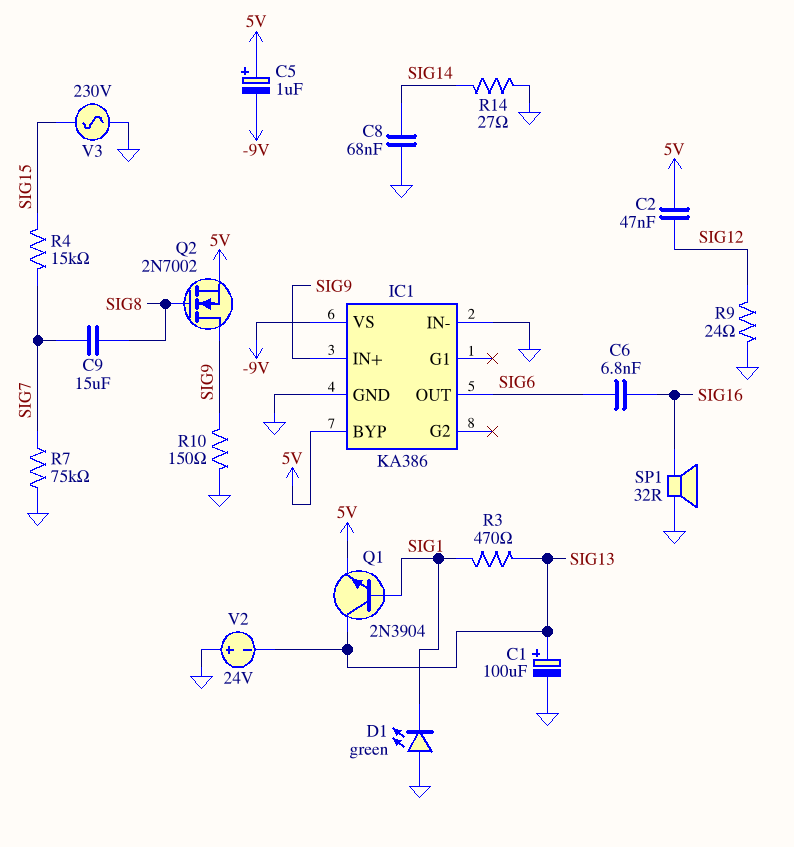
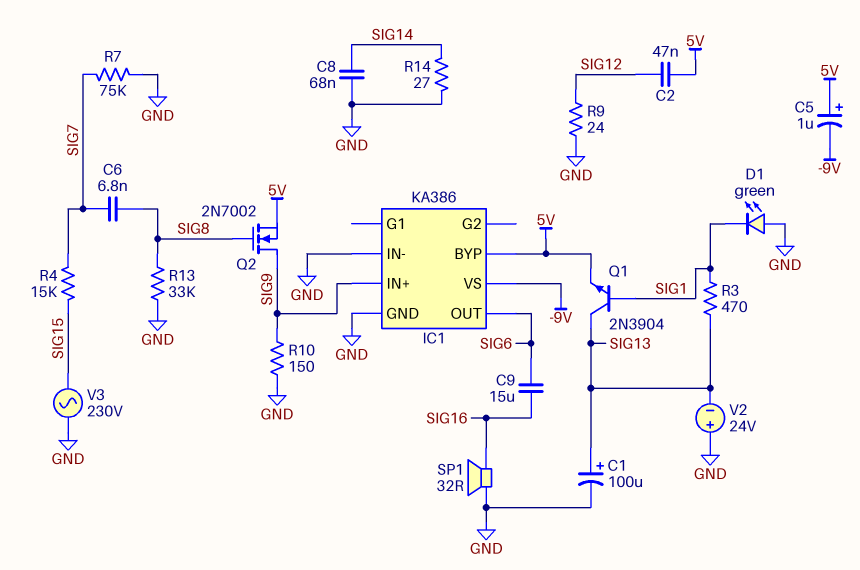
C6: 6.8nF (SIG6, SIG16) -> 6.8nF (SIG7, SIG8)
C9: 15uF (SIG7, SIG8) -> 15uF (SIG6, SIG16)
R13: none -> 33k (GND, SIG8)

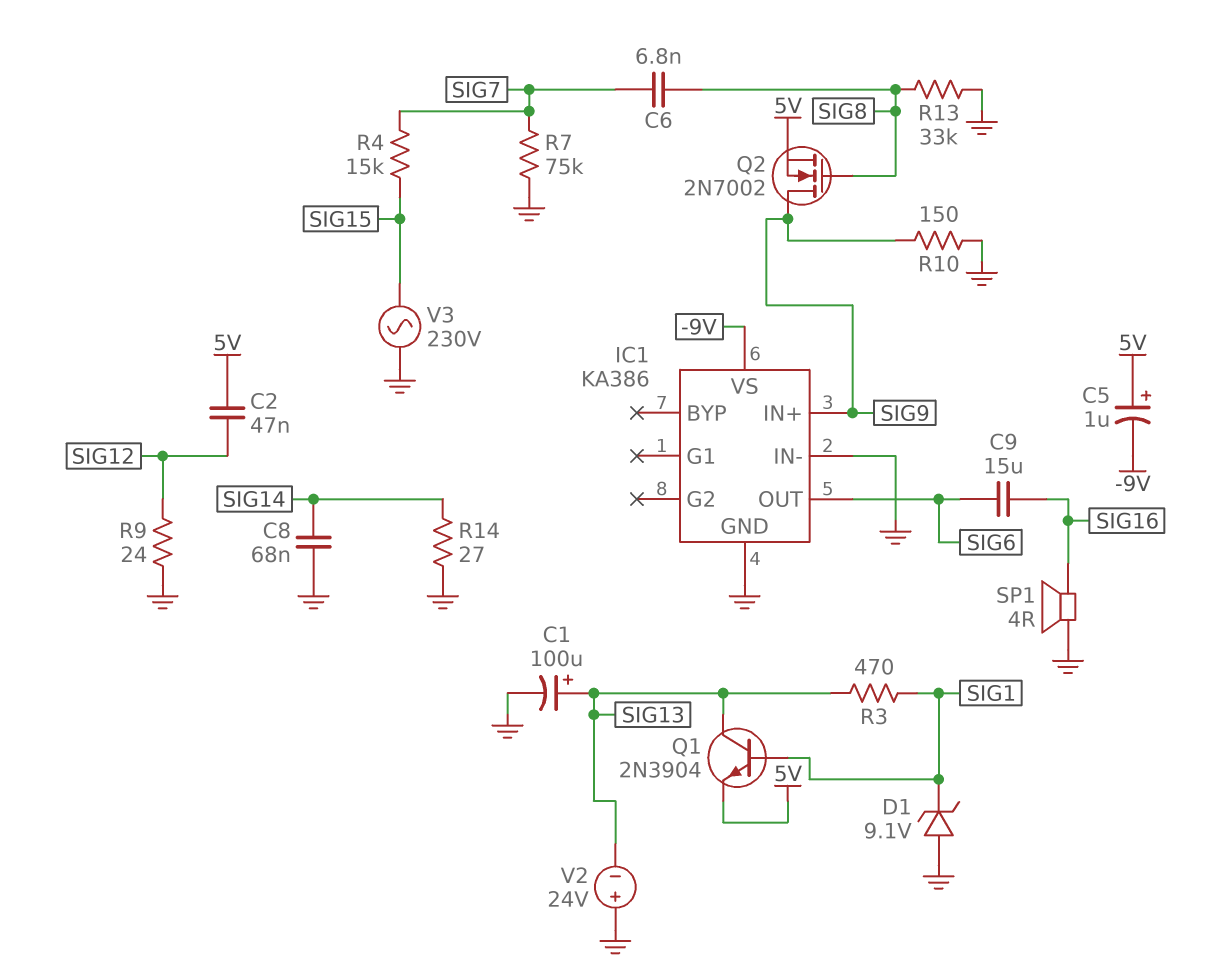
D1: LED green (A GND, K SIG1) -> zener 9.1V (A GND, K SIG1)
IC1 pin BYP: 5V -> none
SP1: speaker 32R (GND, SIG16) -> speaker 4R (GND, SIG16)

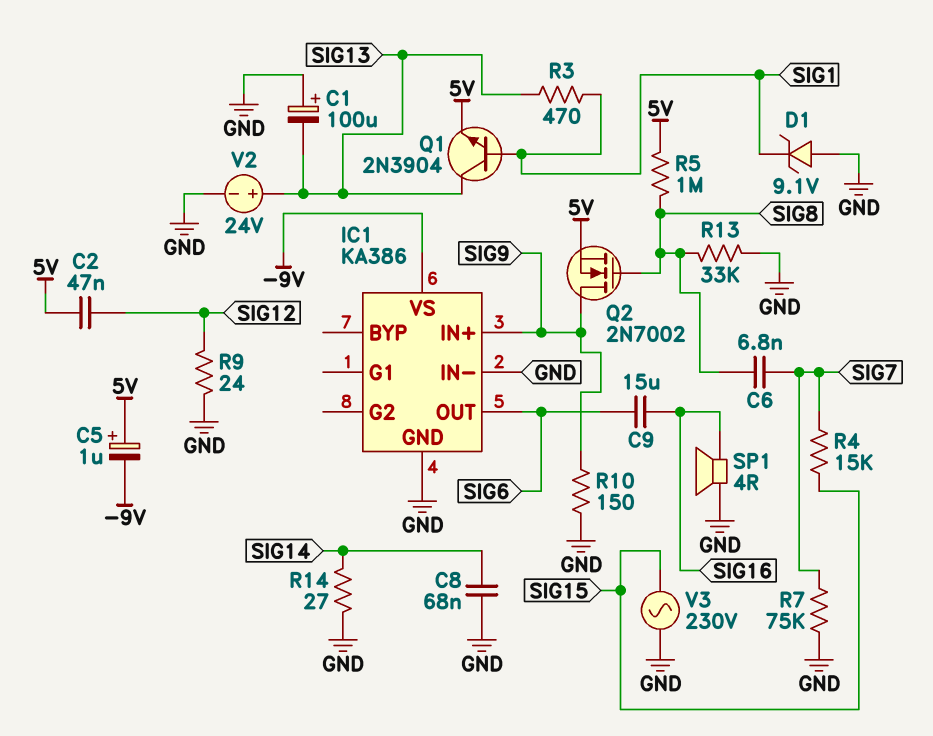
C1: 100uF (plus SIG13, minus GND) -> 100uF (plus GND, minus SIG13)
R5: none -> 1M (5V, SIG8)
V2: 24V (plus GND, minus SIG13) -> 24V (plus SIG13, minus GND)

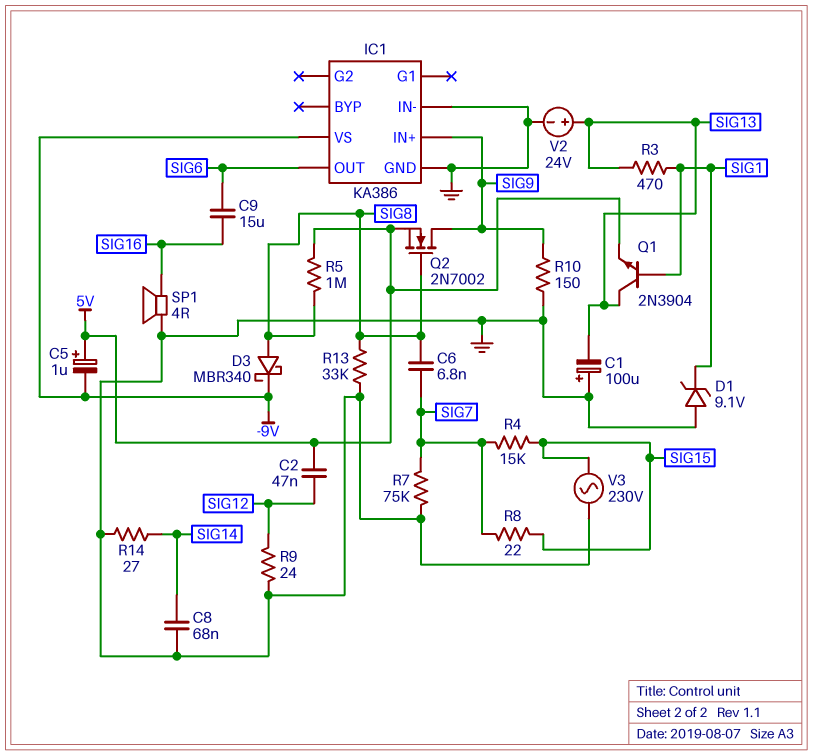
D3: none -> schottky MBR340 (A SIG8, K -9V)
R8: none -> 22 (SIG7, SIG15)

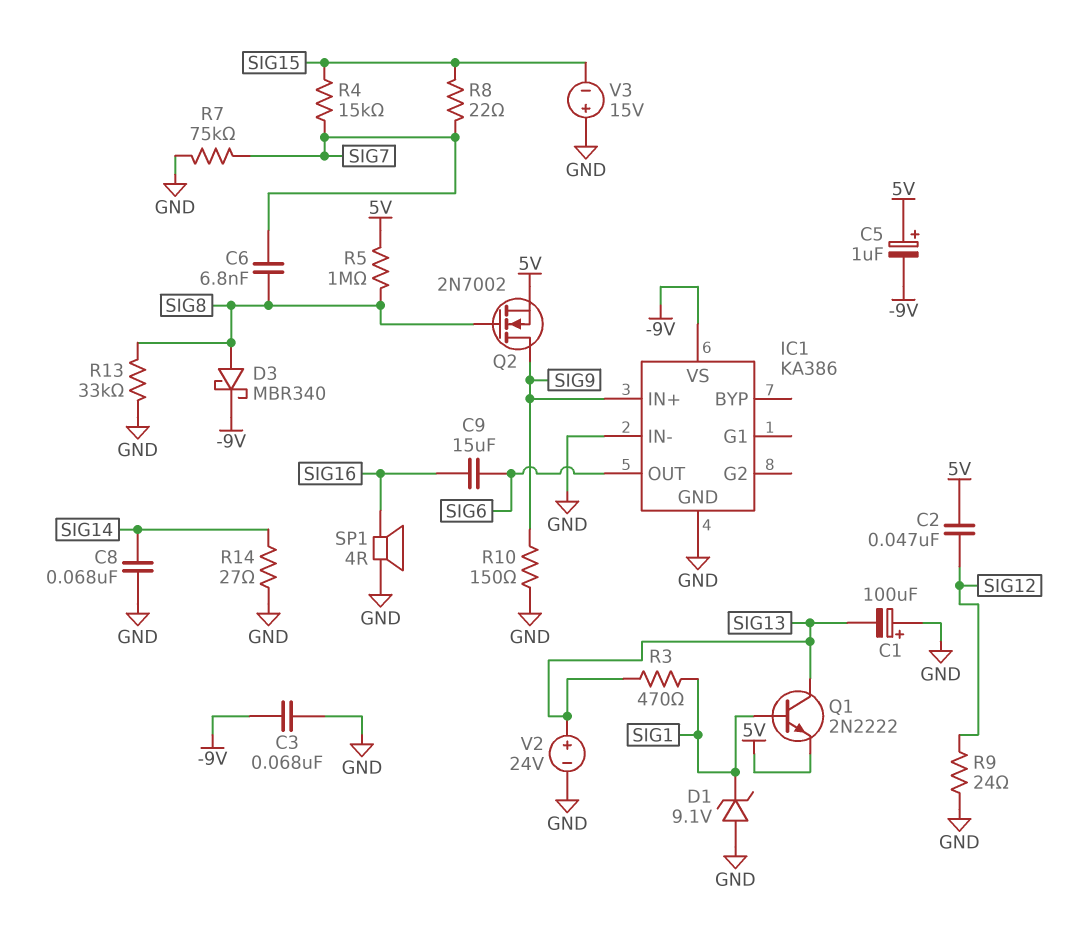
C3: none -> 68nF (-9V, GND)
Q1: NPN 2N3904 (B SIG1, C SIG13, E 5V) -> NPN 2N2222 (B SIG1, C SIG13, E 5V)
V3: AC 230V (GND, SIG15) -> 15V (plus GND, minus SIG15)

